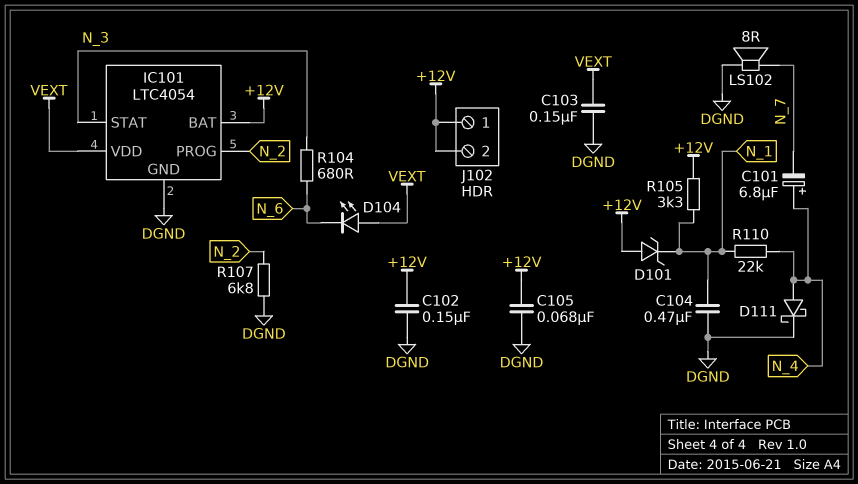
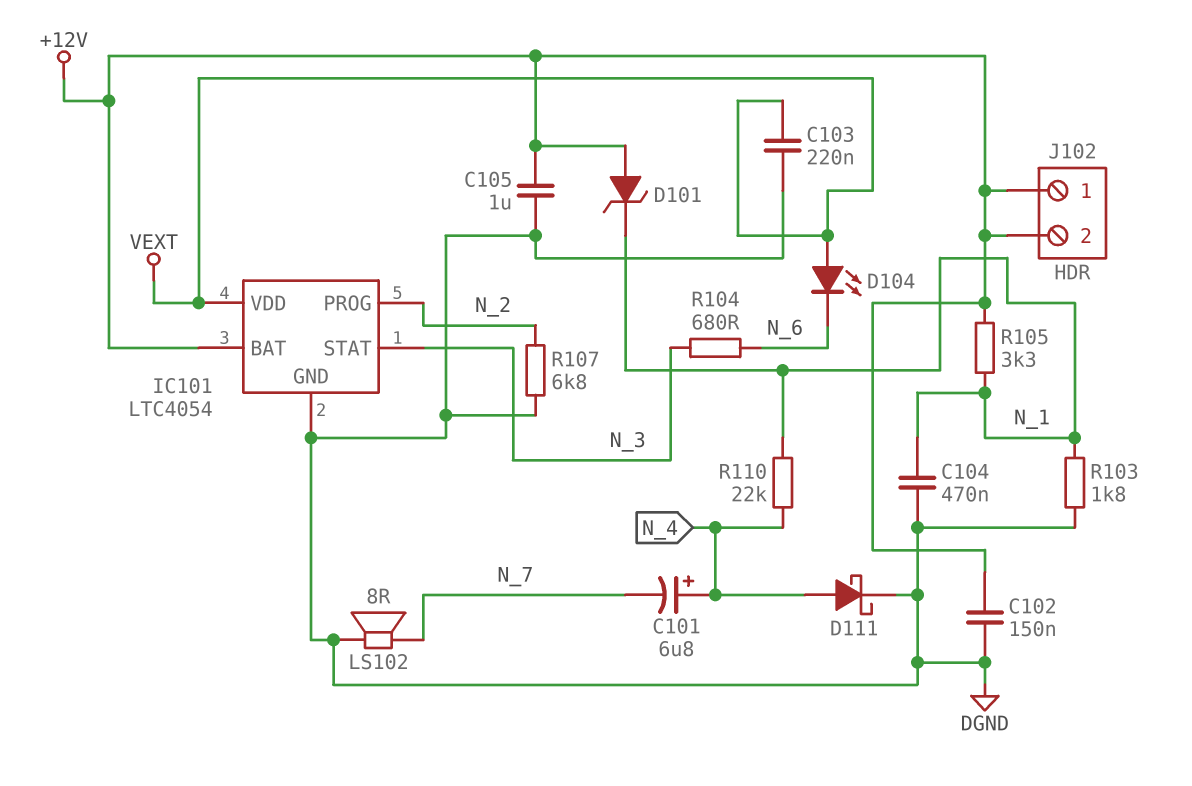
C103: 150nF (DGND, VEXT) -> 220nF (DGND, VEXT)
C105: 68nF (+12V, DGND) -> 1uF (+12V, DGND)
R103: none -> 1.8k (DGND, N_1)

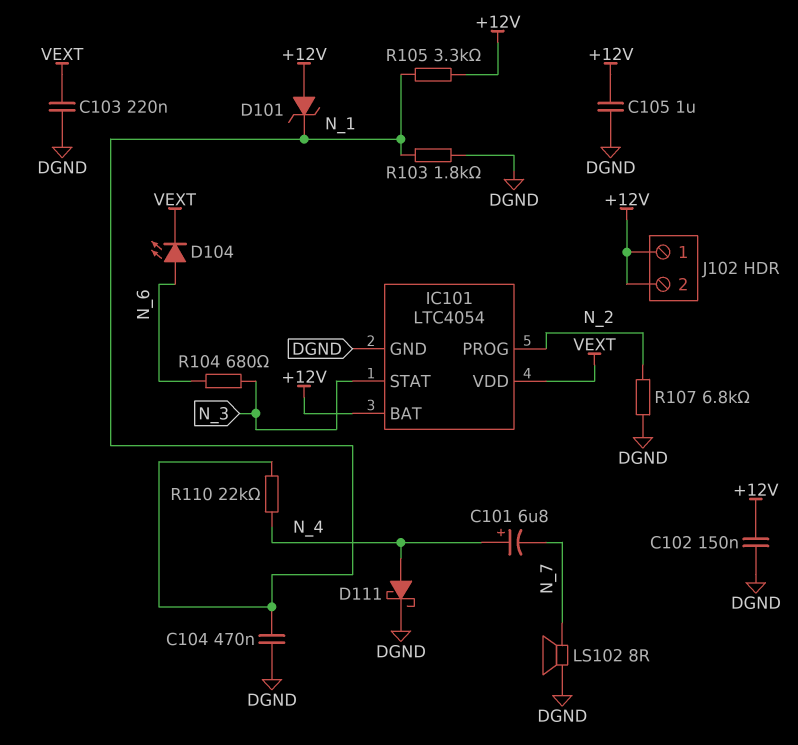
D104: LED (A VEXT, K N_6) -> LED (A N_6, K VEXT)

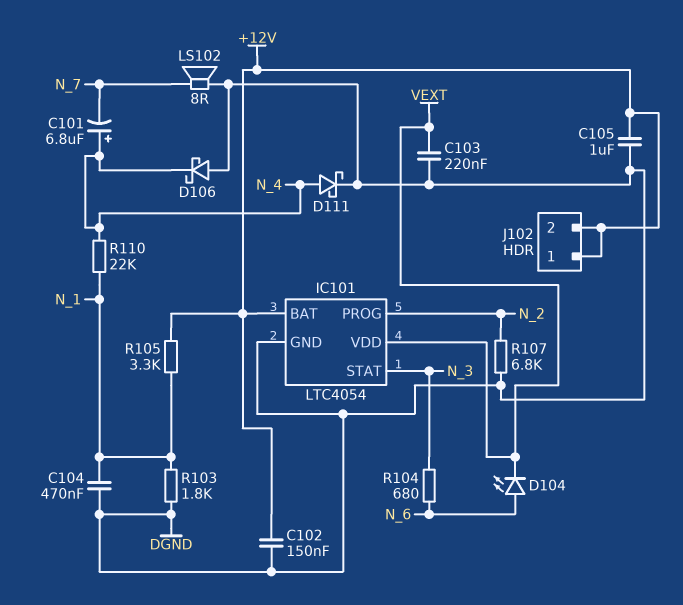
D101: zener (A +12V, K N_1) -> none
D106: none -> schottky (A DGND, K N_4)

